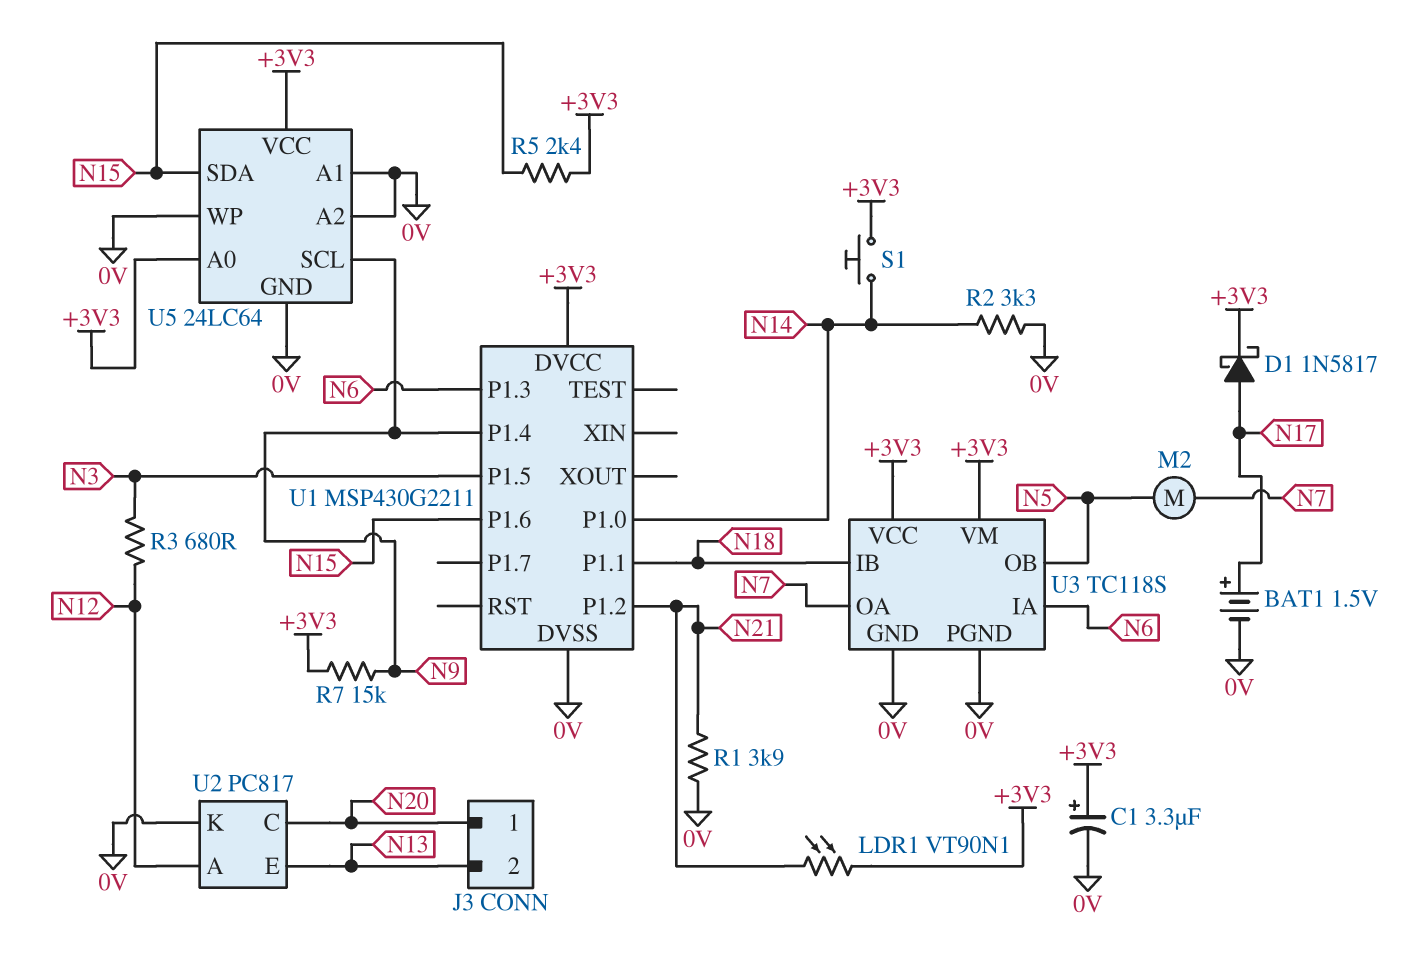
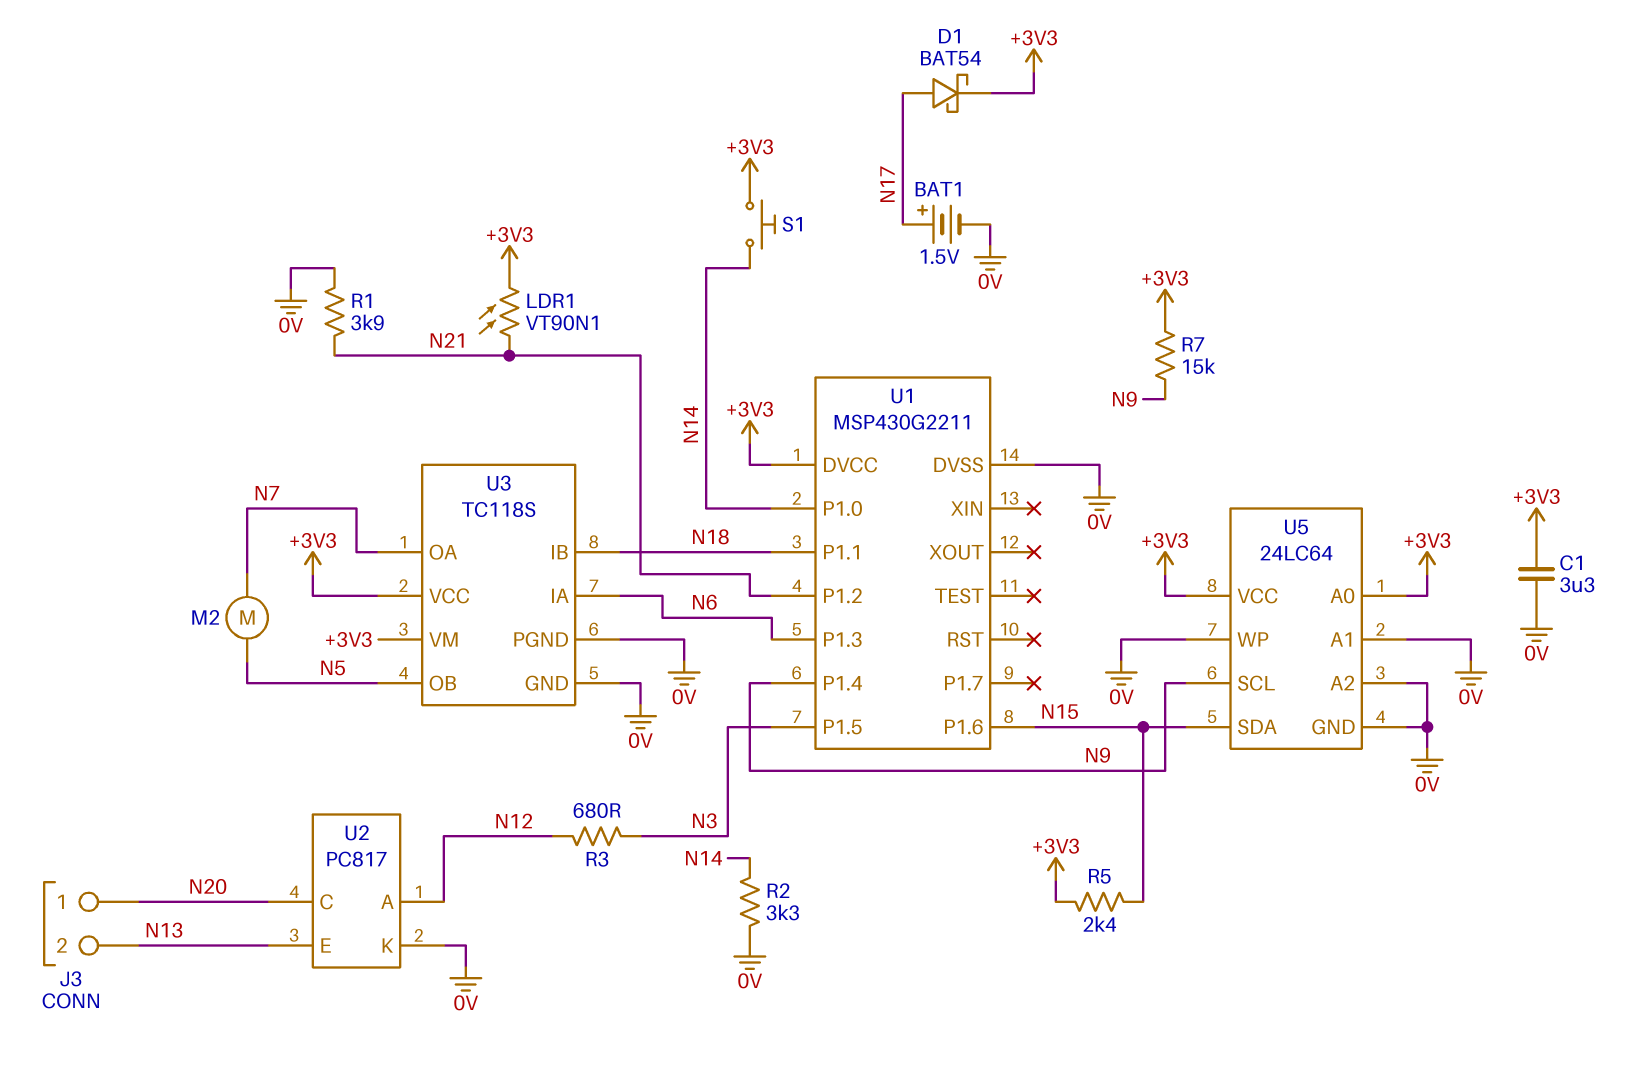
C1: 3.3uF (plus +3V3, minus 0V) -> 3.3uF (+3V3, 0V)
D1: schottky 1N5817 (A N17, K +3V3) -> schottky BAT54 (A N17, K +3V3)

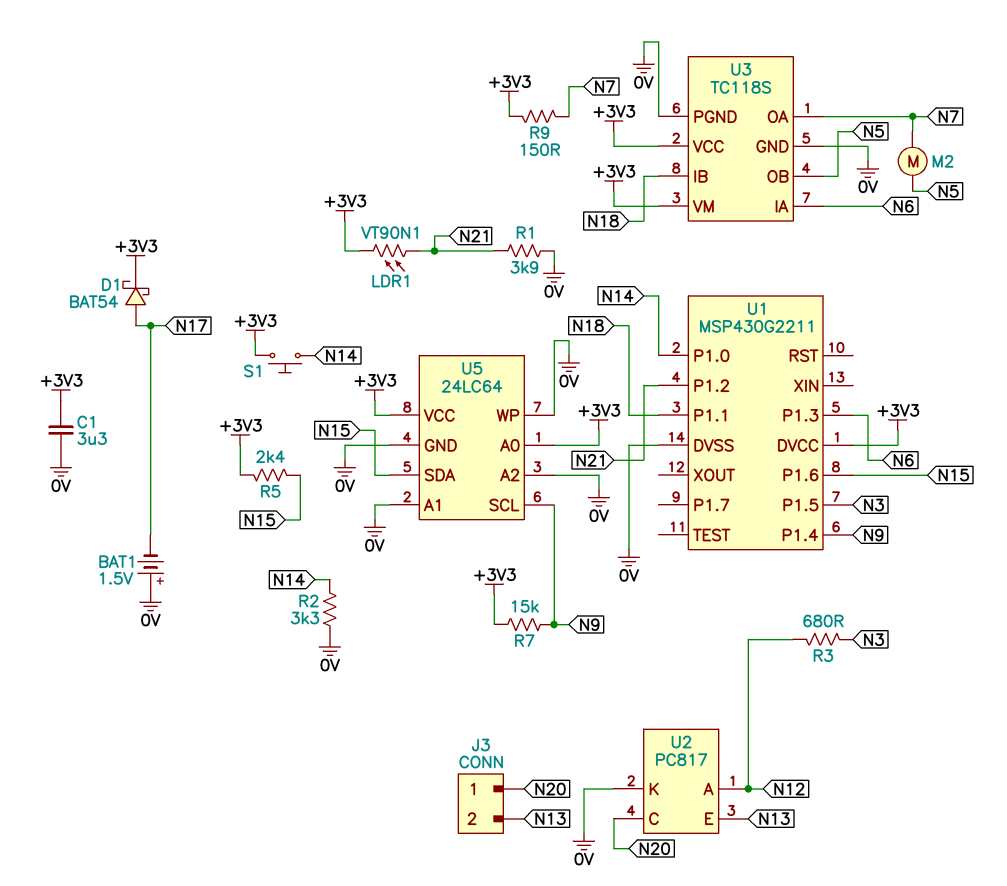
BAT1: 1.5V (plus N17, minus 0V) -> 1.5V (plus 0V, minus N17)
R9: none -> 150 (+3V3, N7)

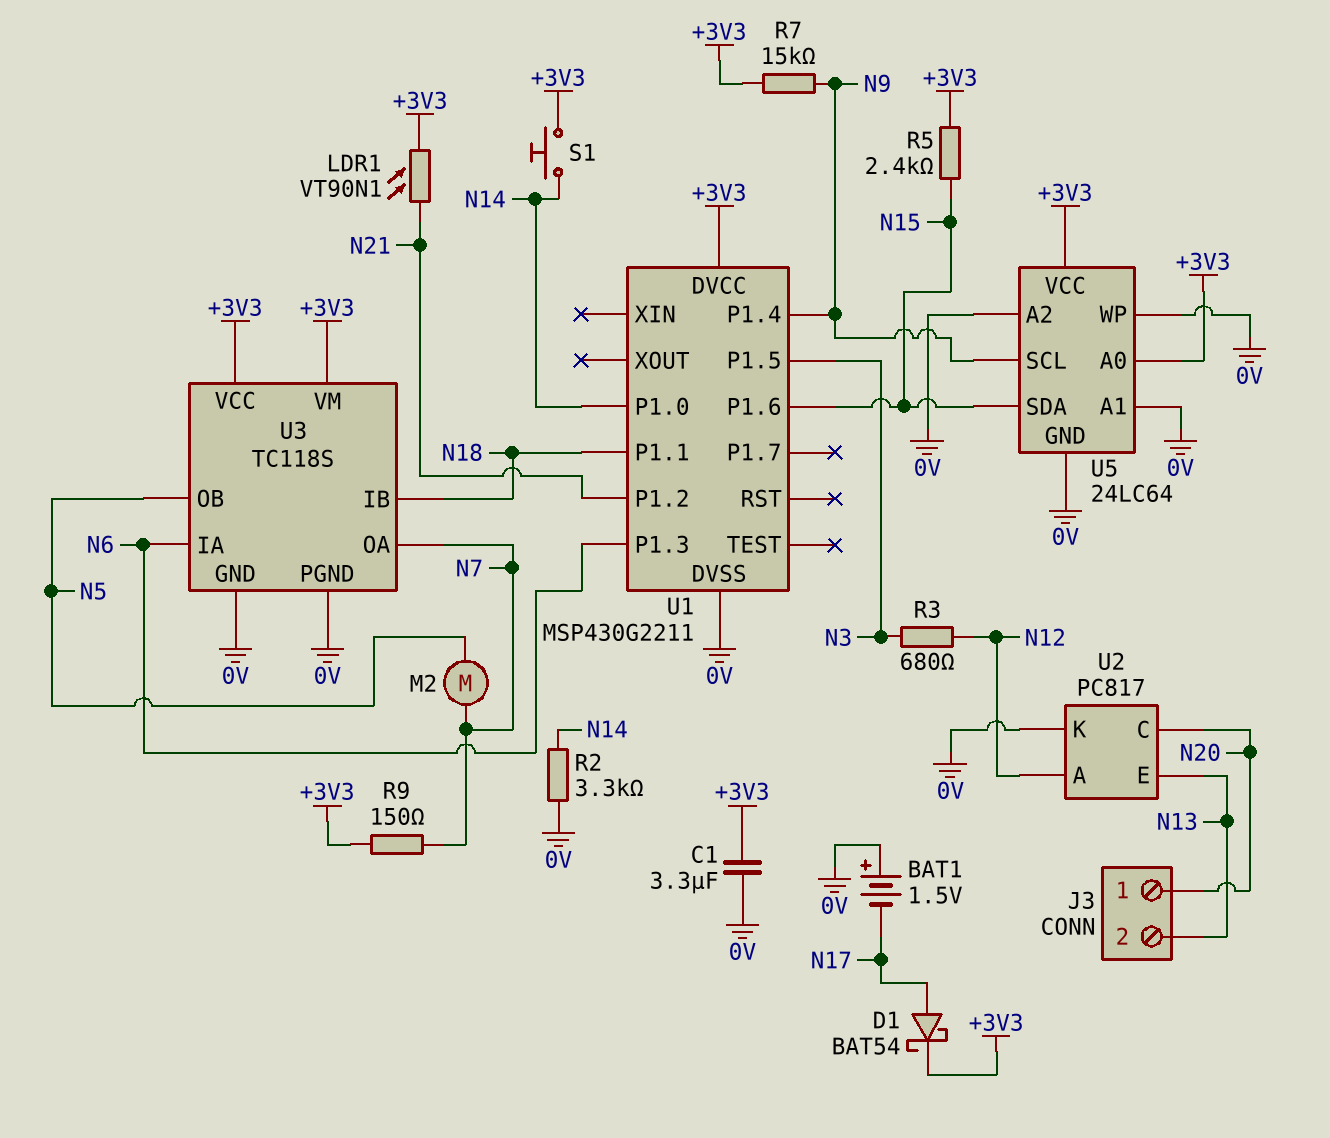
R1: 3.9k (0V, N21) -> none

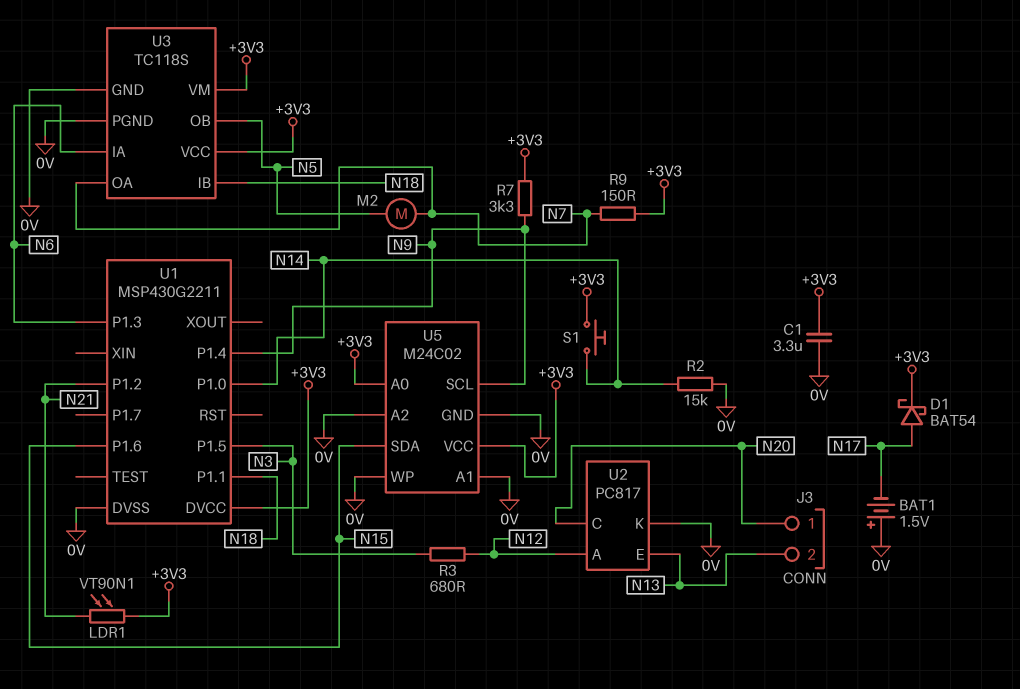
R2: 3.3k (0V, N14) -> 15k (0V, N14)
R5: 2.4k (+3V3, N15) -> none
R7: 15k (+3V3, N9) -> 3.3k (+3V3, N9)
U5: 24LC64 -> M24C02

